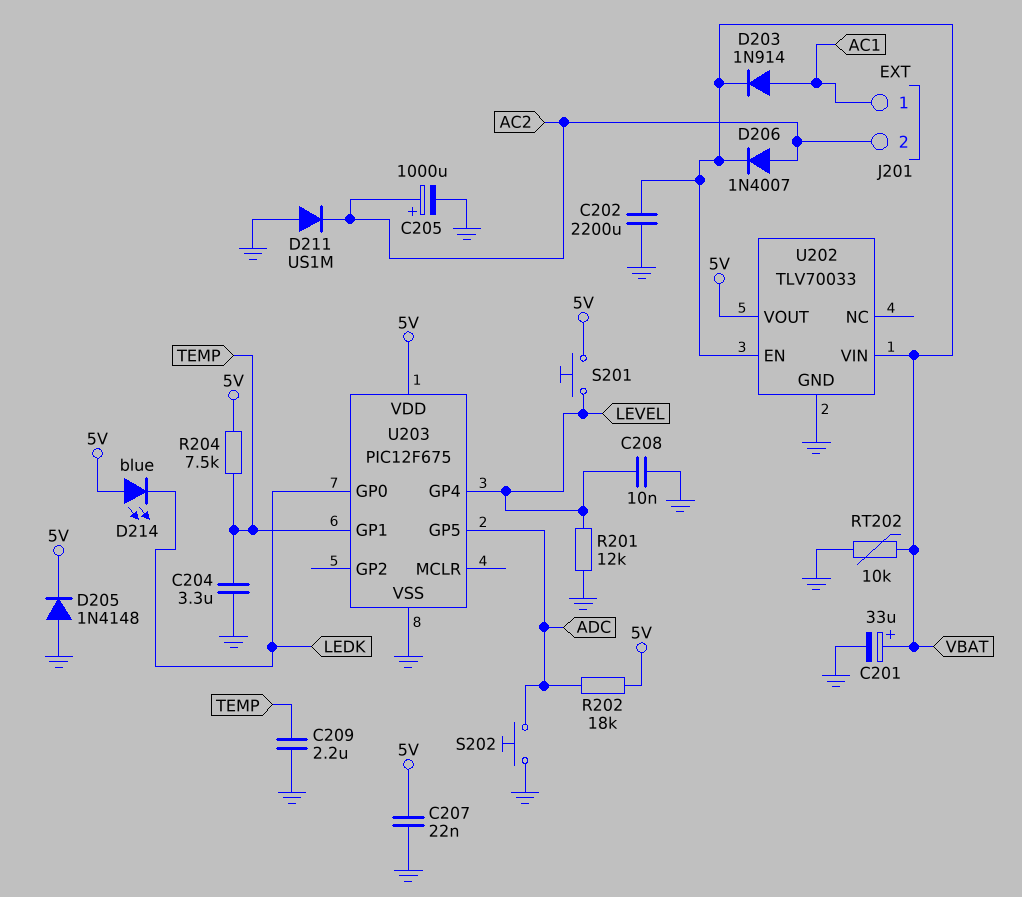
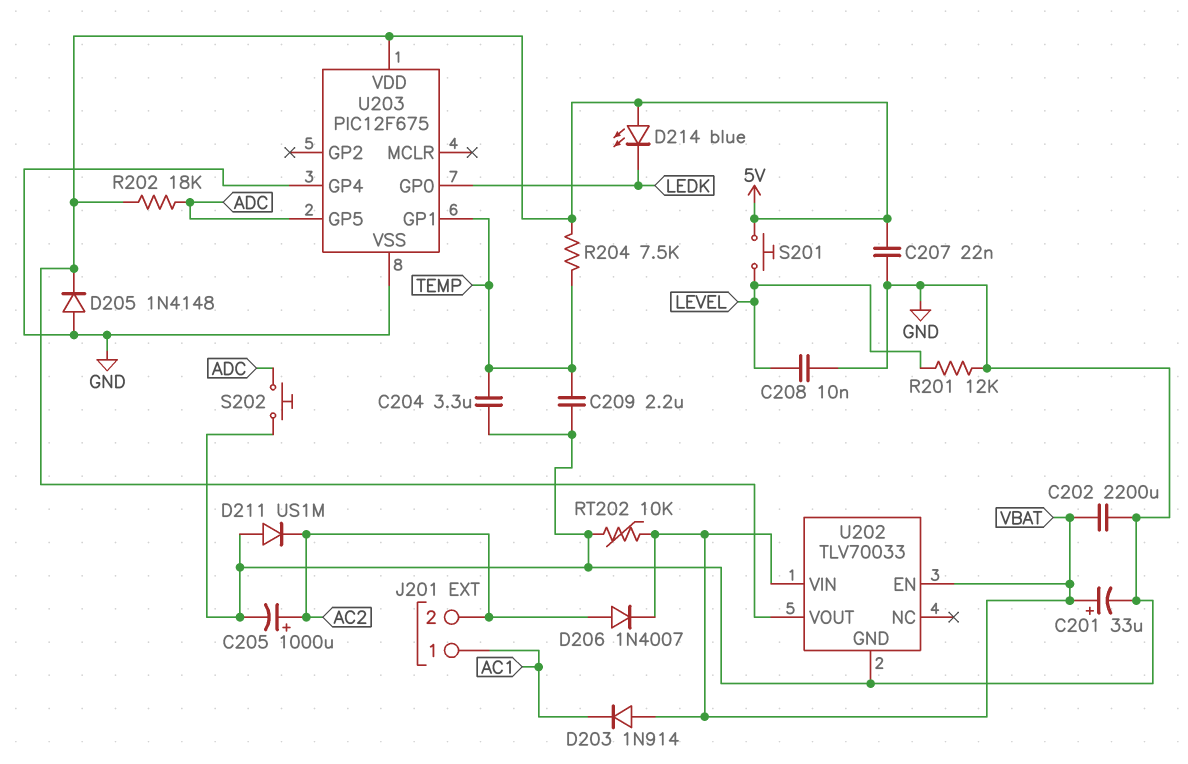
D203: diode 1N914 (A AC1, K VBAT) -> diode 1N914 (A VBAT, K AC1)
U203 pin GP4: LEVEL -> GND

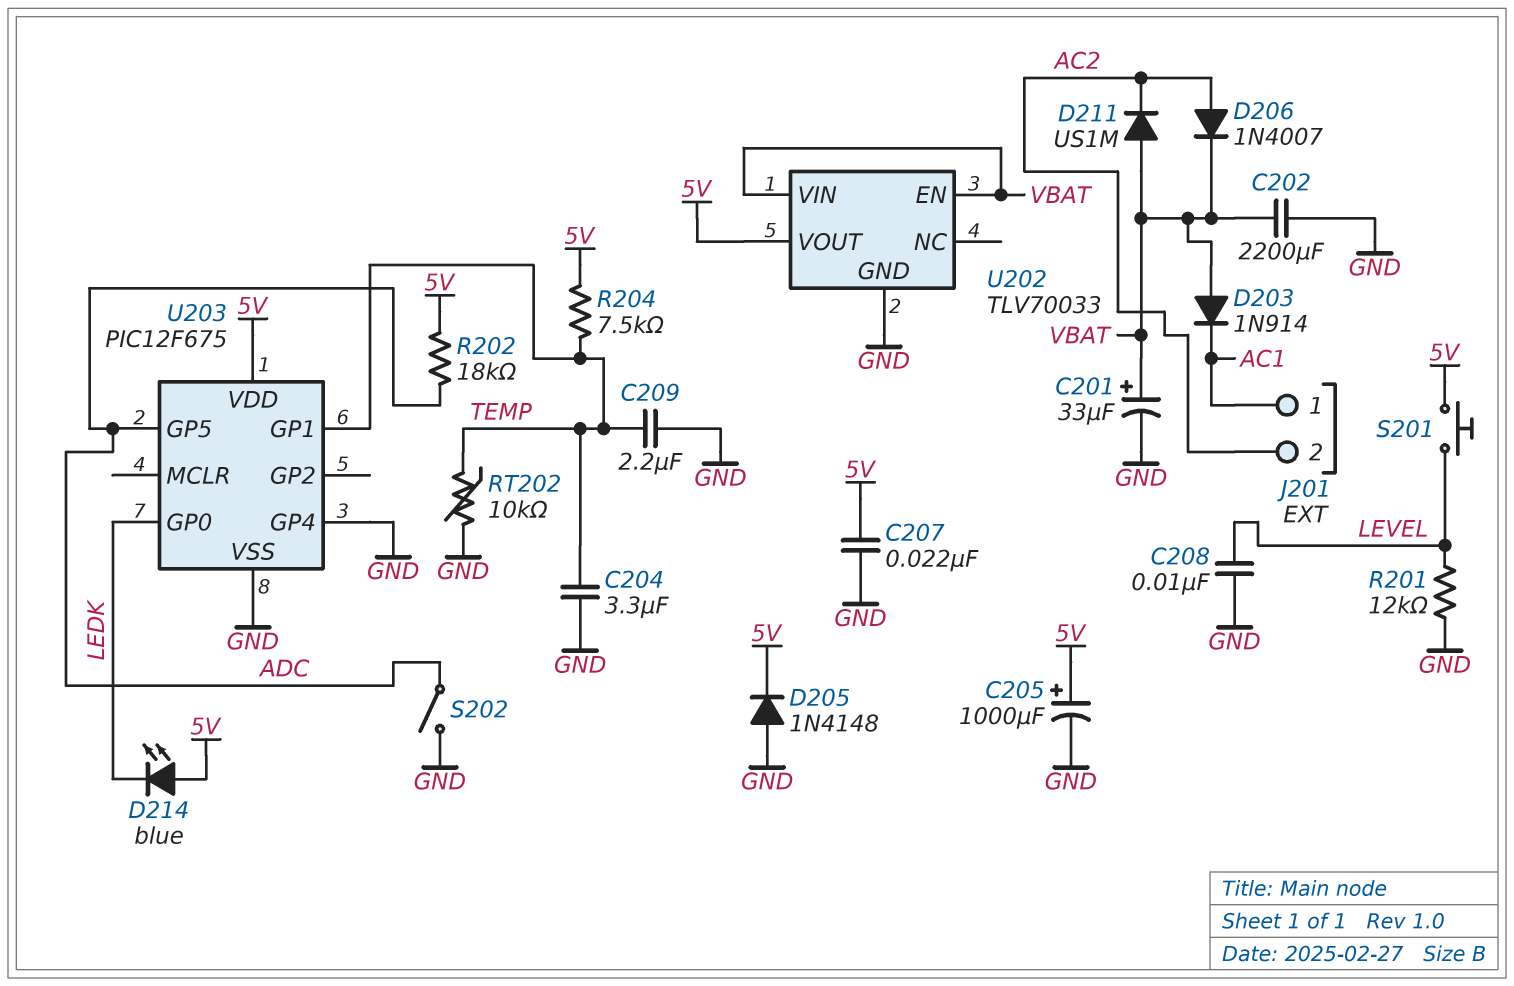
C205: 1000uF (plus AC2, minus GND) -> 1000uF (plus 5V, minus GND)
D211: diode US1M (A GND, K AC2) -> diode US1M (A VBAT, K AC2)
RT202: 10k (GND, VBAT) -> 10k (GND, TEMP)
S202: button (ADC, GND) -> switch (ADC, GND)

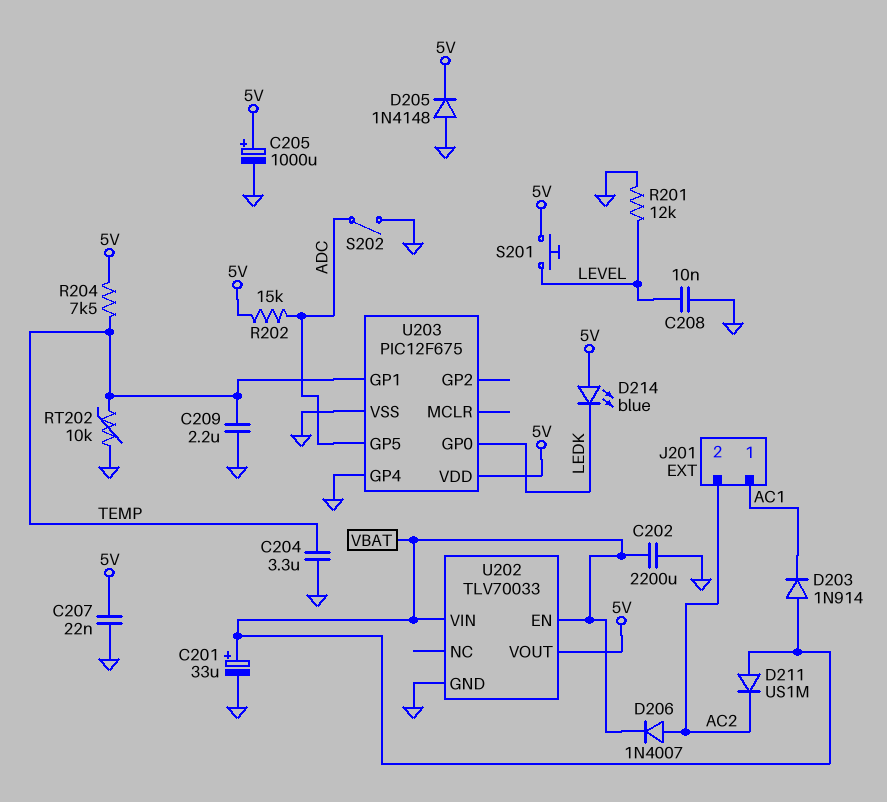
R202: 18k (5V, ADC) -> 15k (5V, ADC)

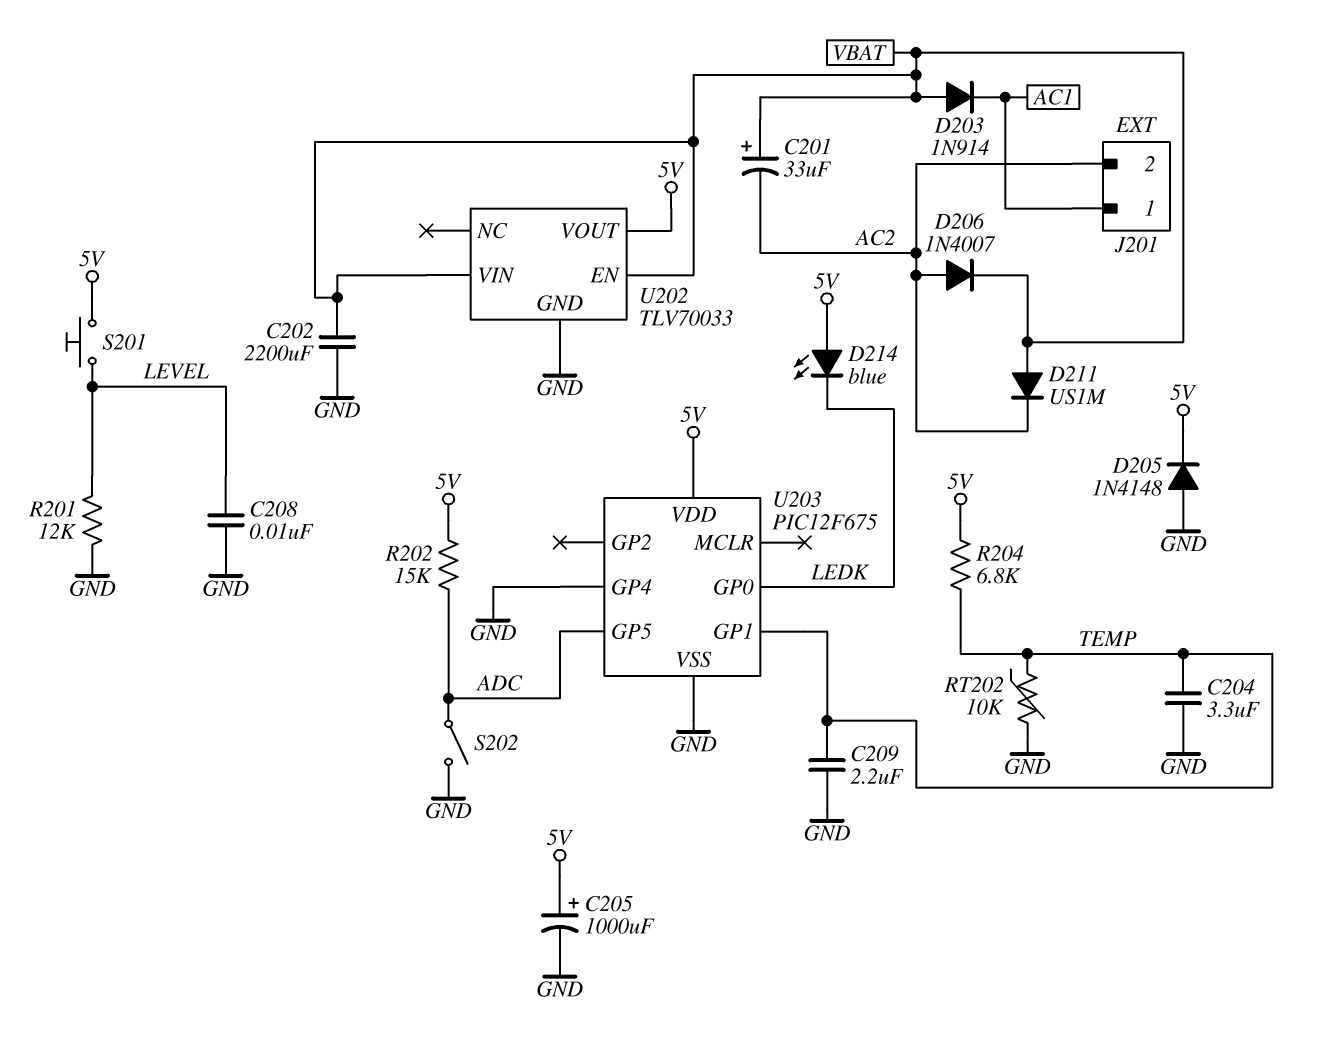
C201: 33uF (plus VBAT, minus GND) -> 33uF (plus VBAT, minus AC2)
C207: 22nF (5V, GND) -> none
R204: 7.5k (5V, TEMP) -> 6.8k (5V, TEMP)

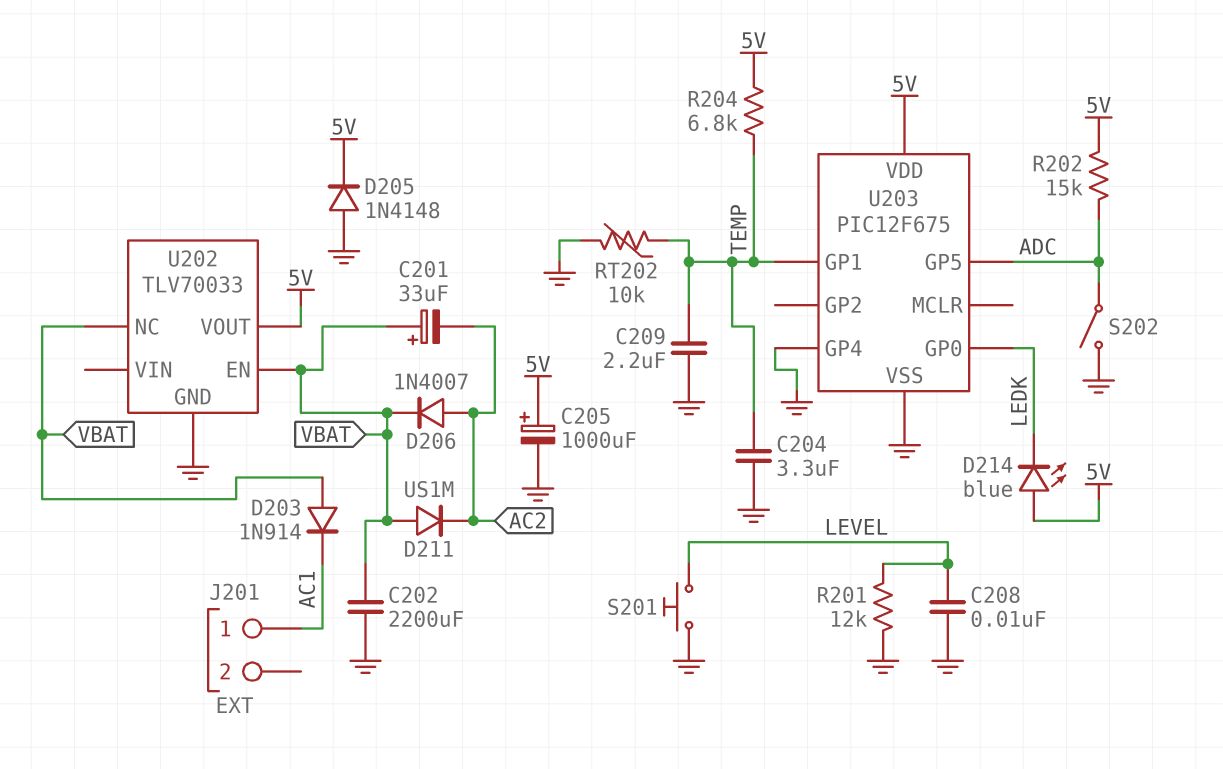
J201 pin 2: AC2 -> none
S201: button (5V, LEVEL) -> button (GND, LEVEL)
U202 pin NC: none -> VBAT
U202 pin VIN: VBAT -> none

